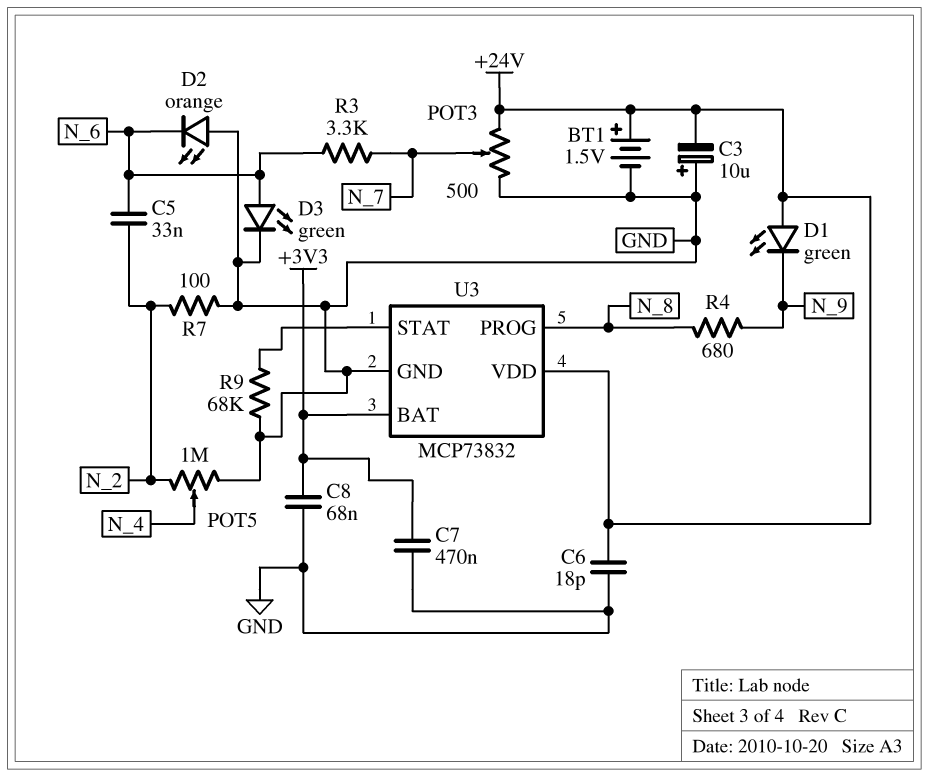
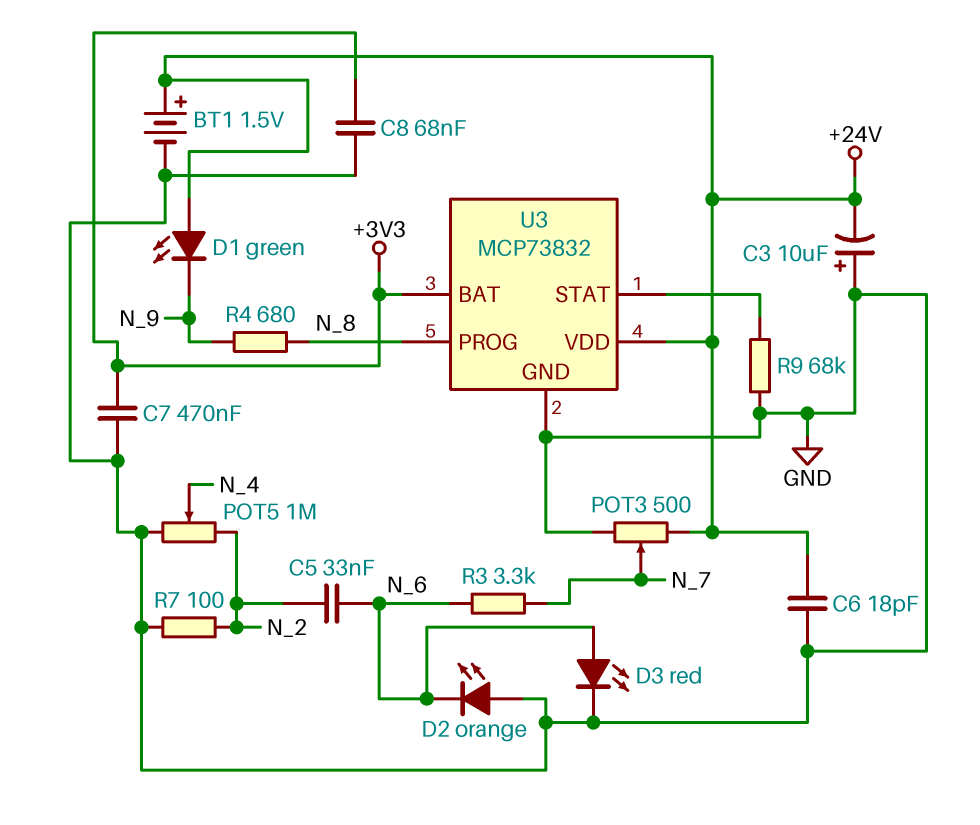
D3: LED green (A N_6, K GND) -> LED red (A N_6, K GND)

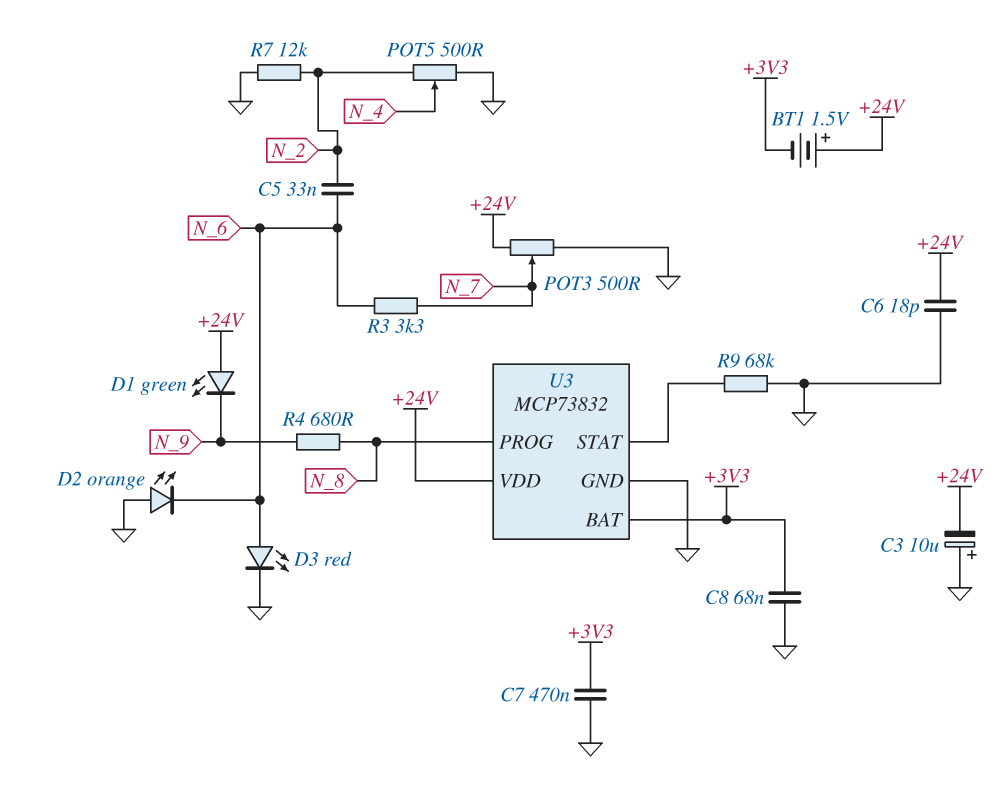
BT1: 1.5V (plus +24V, minus GND) -> 1.5V (plus +24V, minus +3V3)
POT5: 1M (GND, N_2, wiper N_4) -> 500 (GND, N_2, wiper N_4)
R7: 100 (GND, N_2) -> 12k (GND, N_2)

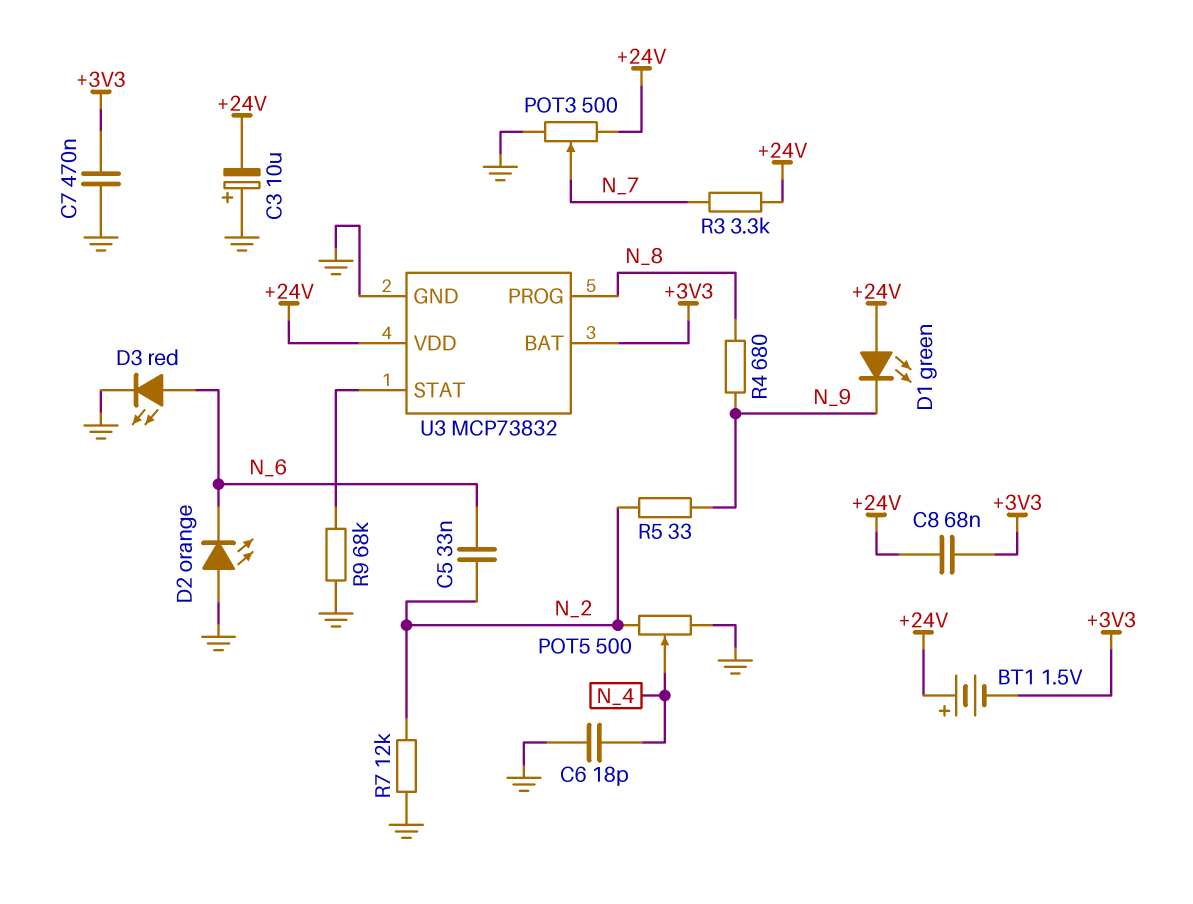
C6: 18pF (+24V, GND) -> 18pF (GND, N_4)
C8: 68nF (+3V3, GND) -> 68nF (+3V3, +24V)
R3: 3.3k (N_6, N_7) -> 3.3k (+24V, N_7)
R5: none -> 33 (N_2, N_9)

